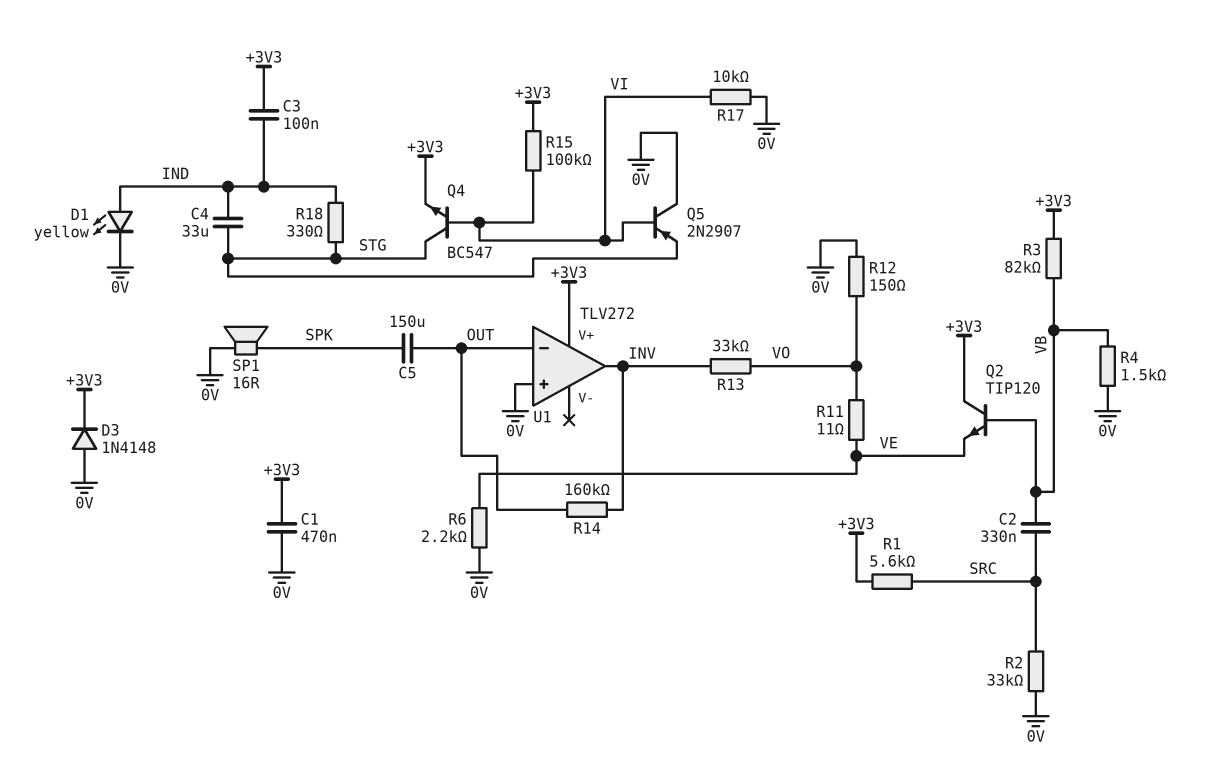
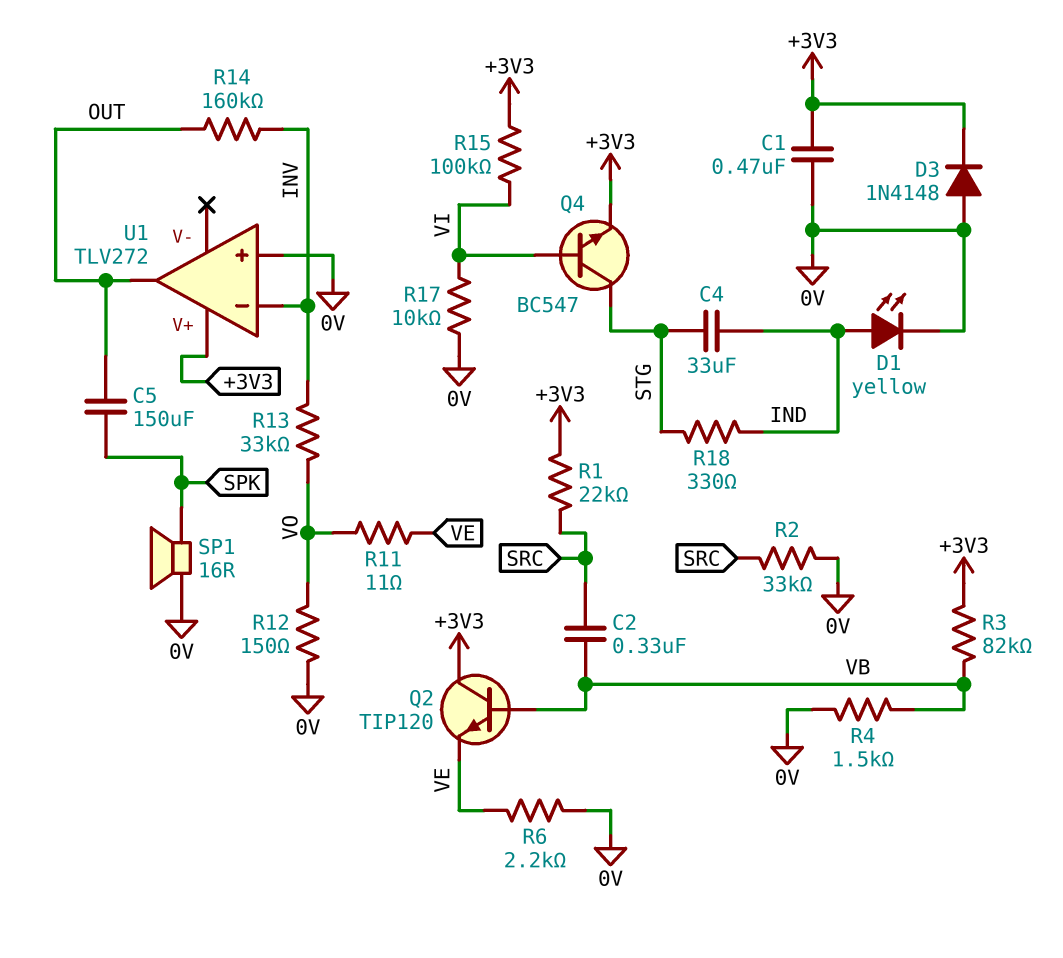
C3: 100nF (+3V3, IND) -> none
Q5: PNP 2N2907 (B VI, C 0V, E STG) -> none
R1: 5.6k (+3V3, SRC) -> 22k (+3V3, SRC)
U1 pin in-: OUT -> INV
U1 pin out: INV -> OUT

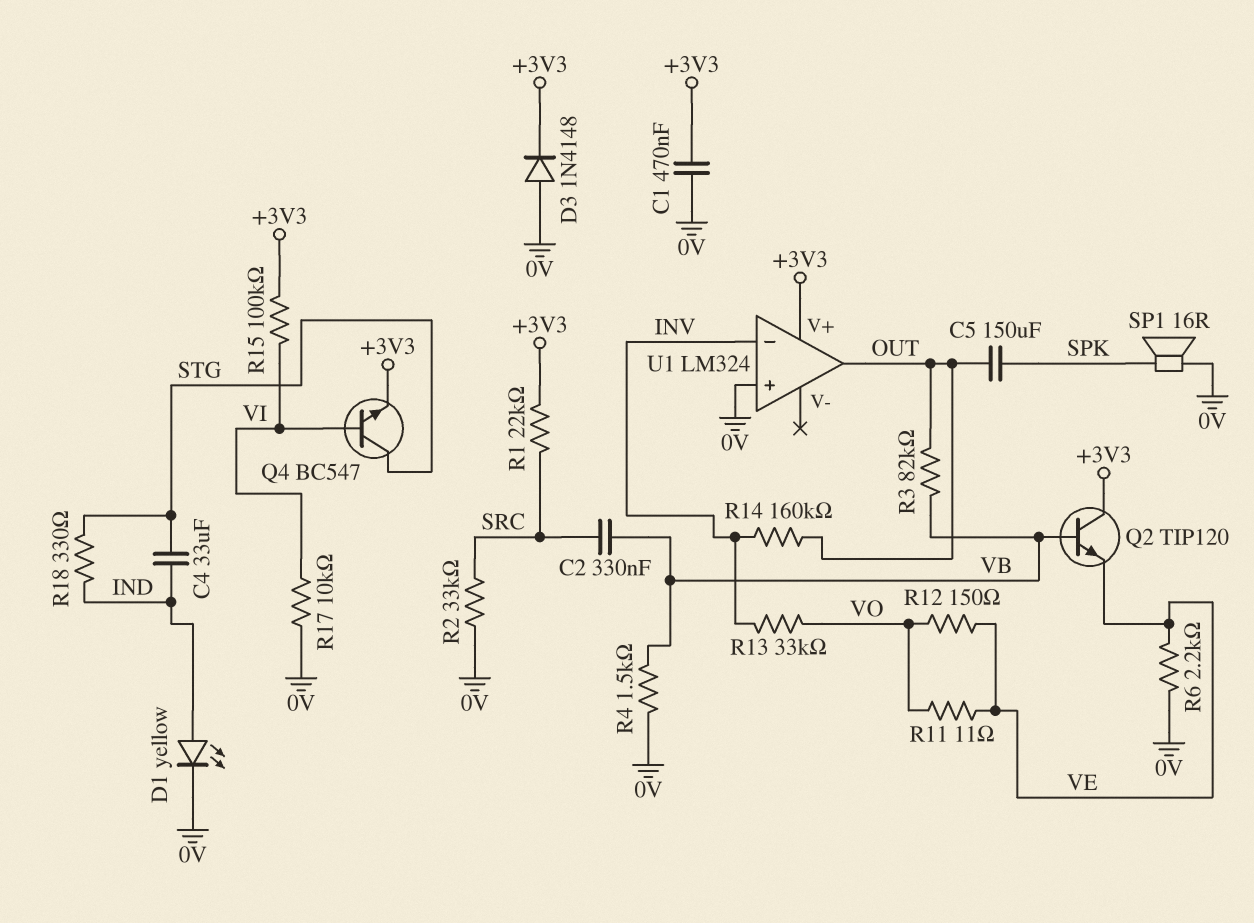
R3: 82k (+3V3, VB) -> 82k (OUT, VB)
R12: 150 (0V, VO) -> 150 (VE, VO)
U1: TLV272 -> LM324

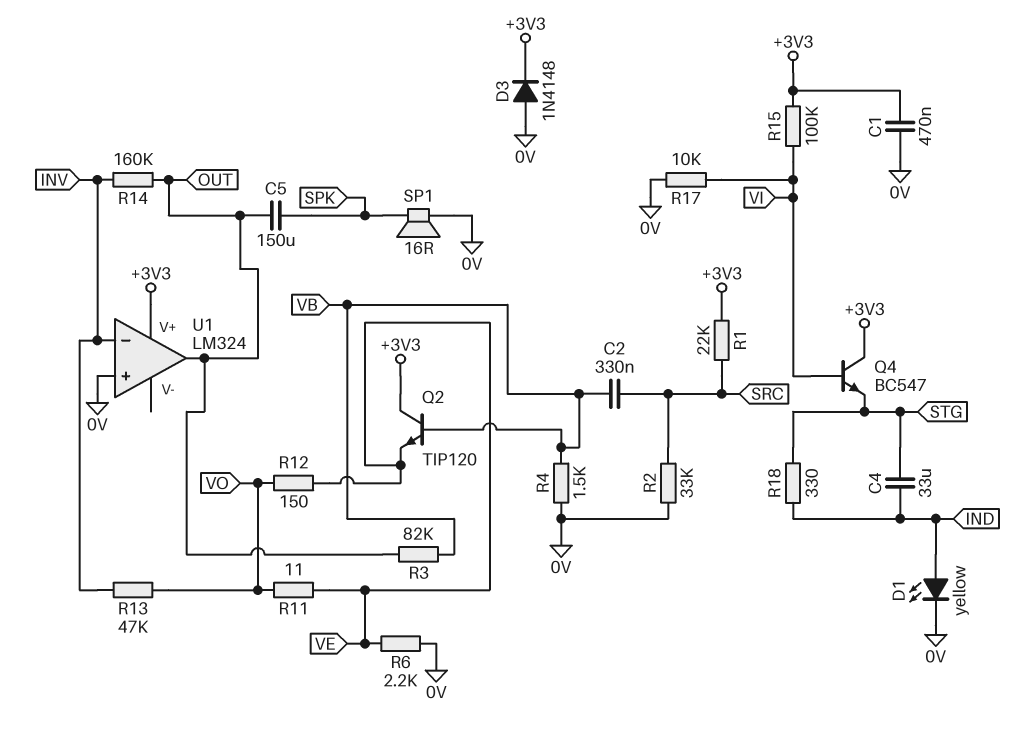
Q4: NPN BC547 (B VI, C STG, E +3V3) -> NPN BC547 (B VI, C +3V3, E STG)
R13: 33k (INV, VO) -> 47k (INV, VO)

